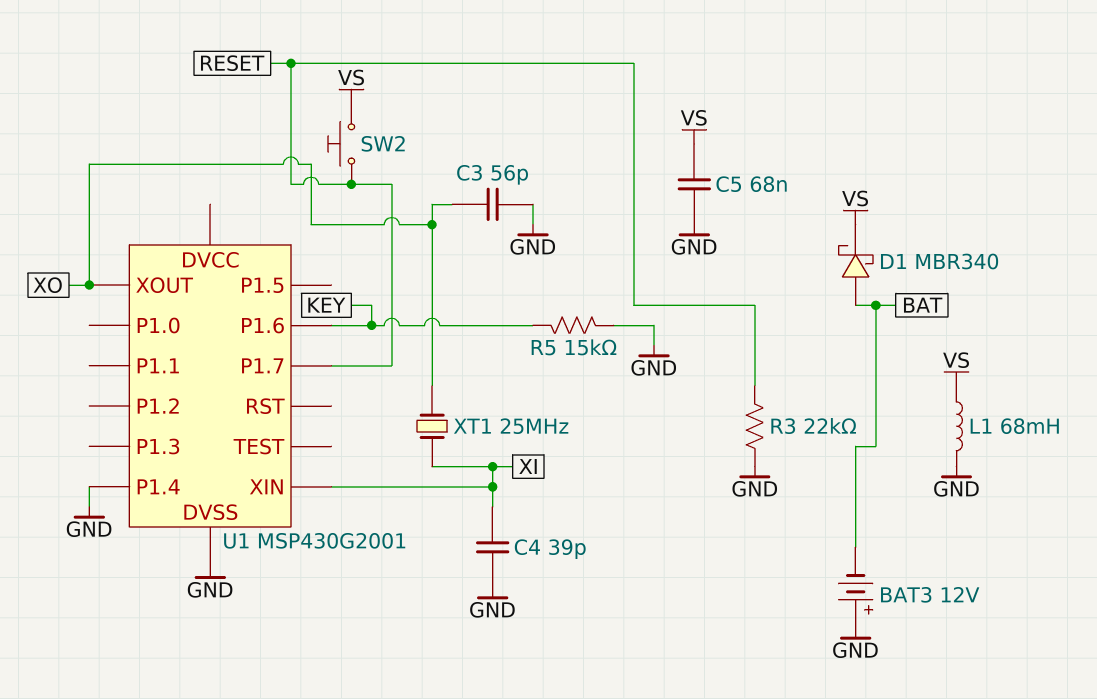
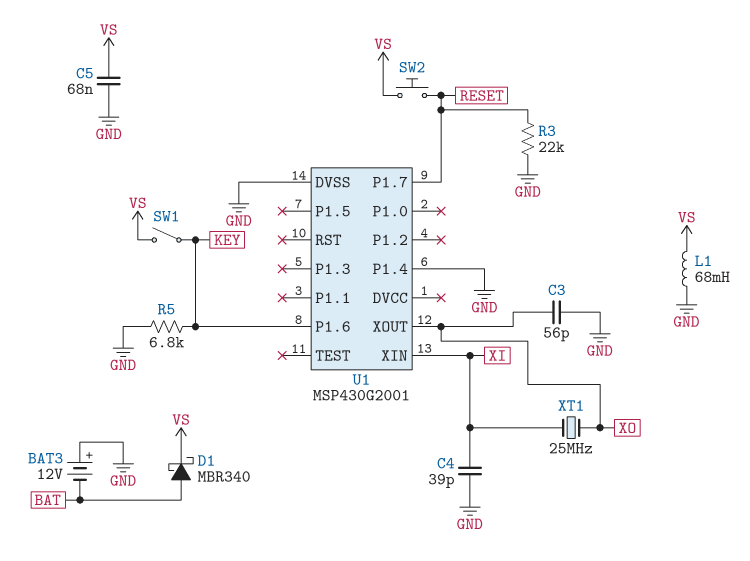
R5: 15k (GND, KEY) -> 6.8k (GND, KEY)
SW1: none -> switch (KEY, VS)

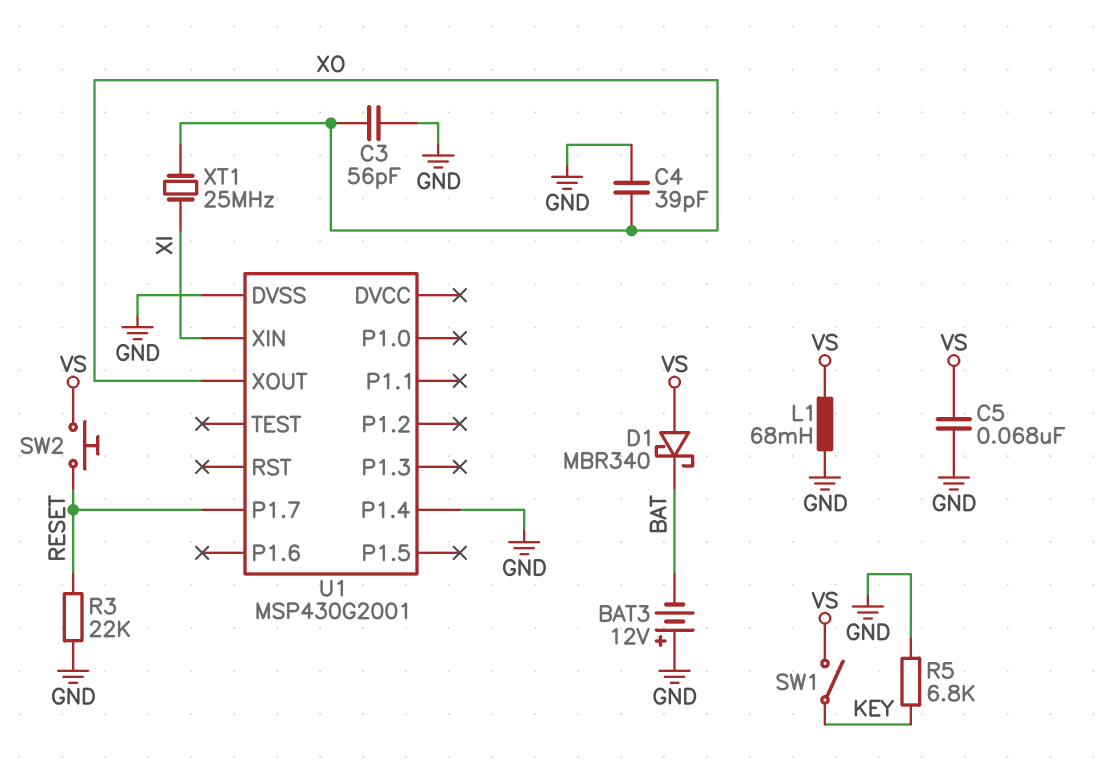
C4: 39pF (GND, XI) -> 39pF (GND, XO)
D1: schottky MBR340 (A BAT, K VS) -> schottky MBR340 (A VS, K BAT)
U1 pin P1.6: KEY -> none

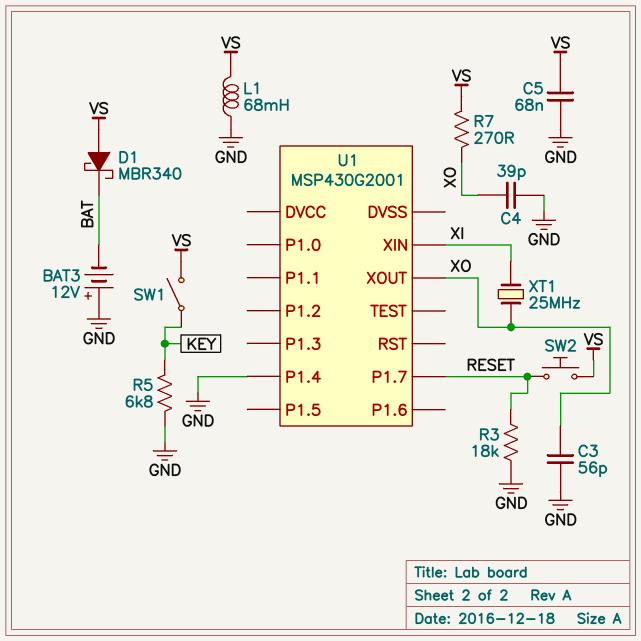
R3: 22k (GND, RESET) -> 18k (GND, RESET)
R7: none -> 270 (VS, XO)
U1 pin DVSS: GND -> none

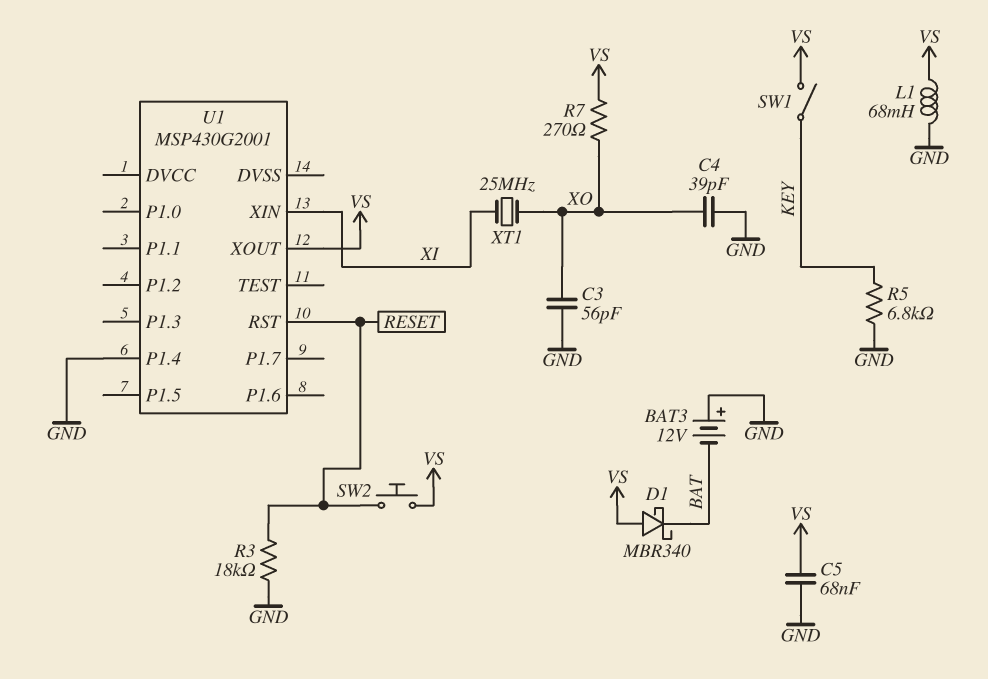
U1 pin P1.7: RESET -> none
U1 pin RST: none -> RESET
U1 pin XOUT: XO -> VS

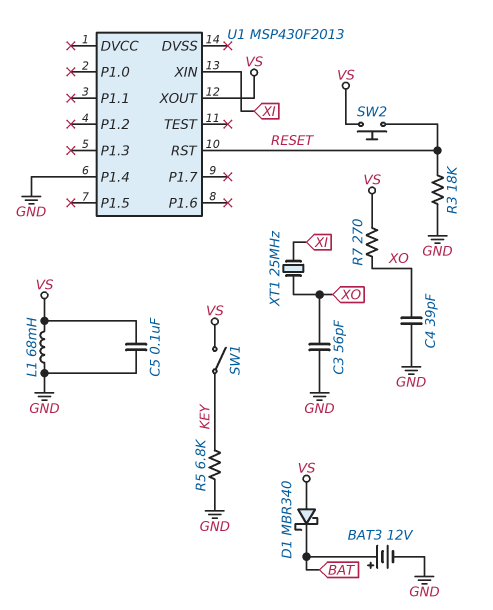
BAT3: 12V (plus GND, minus BAT) -> 12V (plus BAT, minus GND)
C5: 68nF (GND, VS) -> 100nF (GND, VS)
U1: MSP430G2001 -> MSP430F2013

